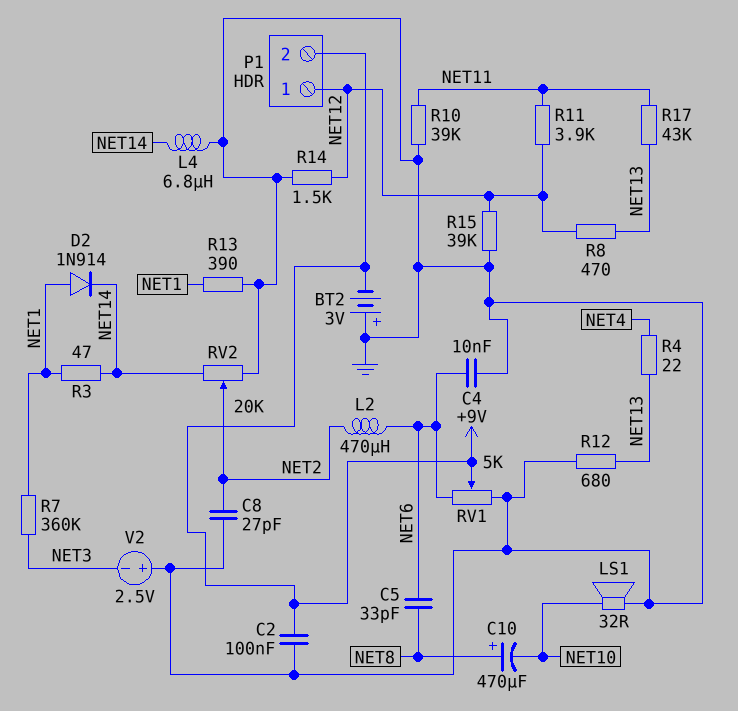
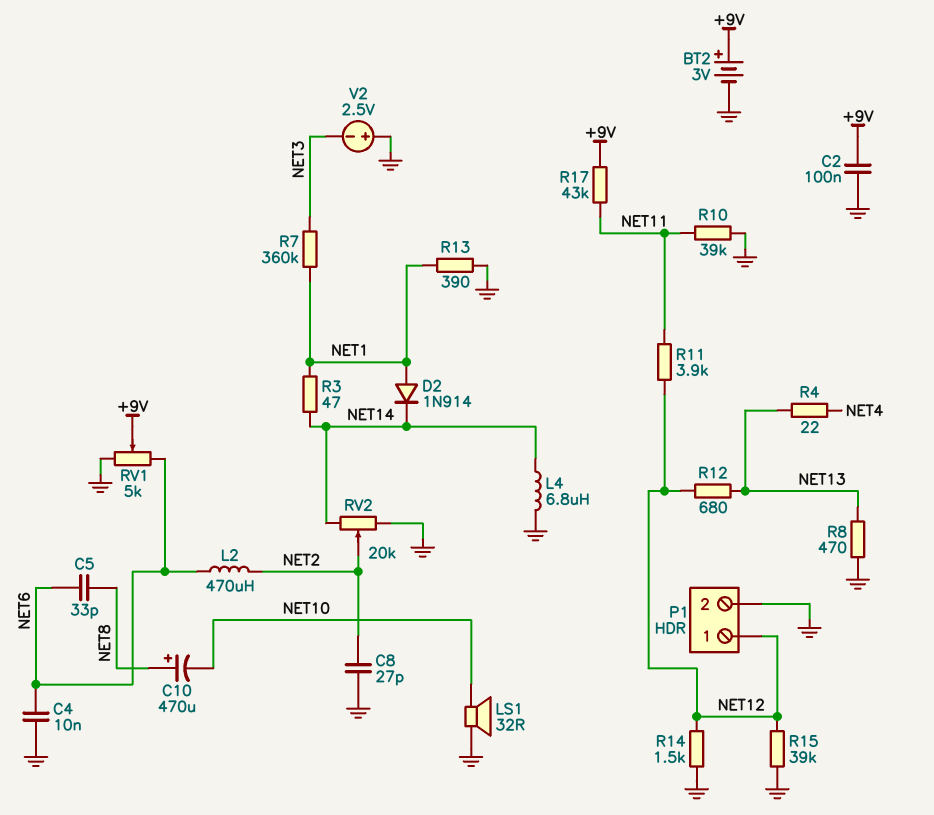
BT2: 3V (plus GND, minus +9V) -> 3V (plus +9V, minus GND)
P1 pin 2: +9V -> GND
R8: 470 (NET12, NET13) -> 470 (GND, NET13)
R12: 680 (GND, NET13) -> 680 (NET12, NET13)
R17: 43k (NET11, NET13) -> 43k (+9V, NET11)

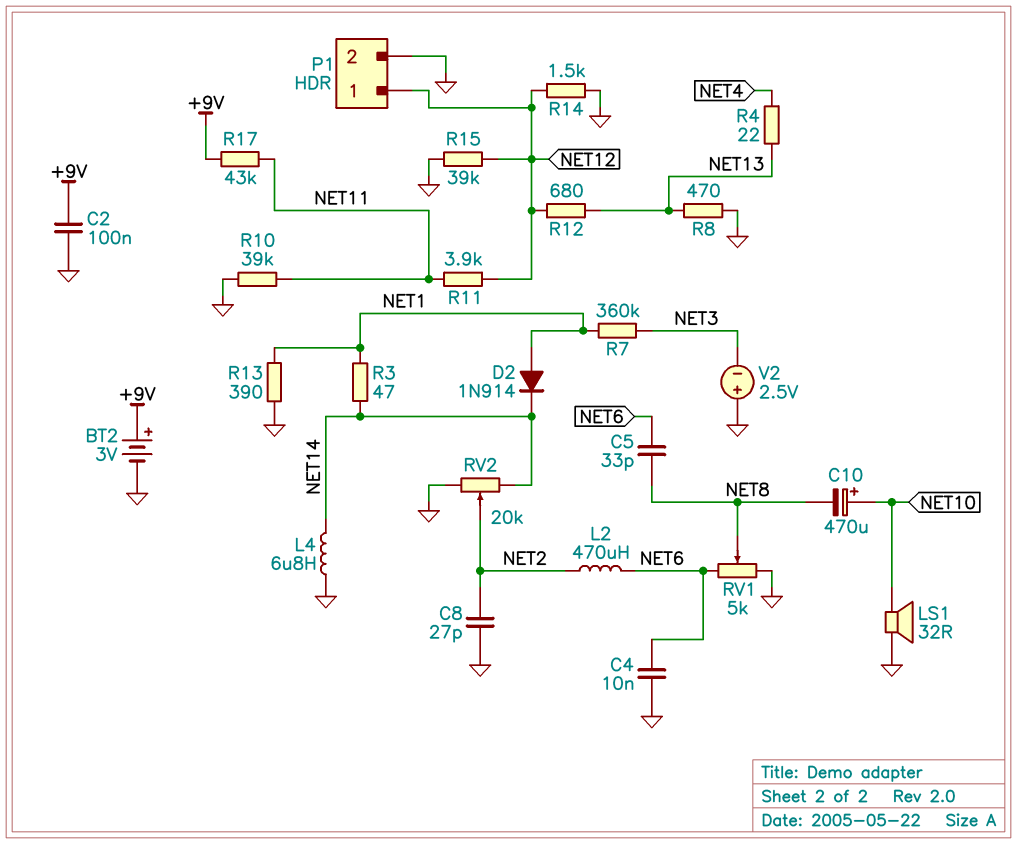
C10: 470uF (plus NET8, minus NET10) -> 470uF (plus NET10, minus NET8)
RV1: 5k (GND, NET6, wiper +9V) -> 5k (GND, NET6, wiper NET8)

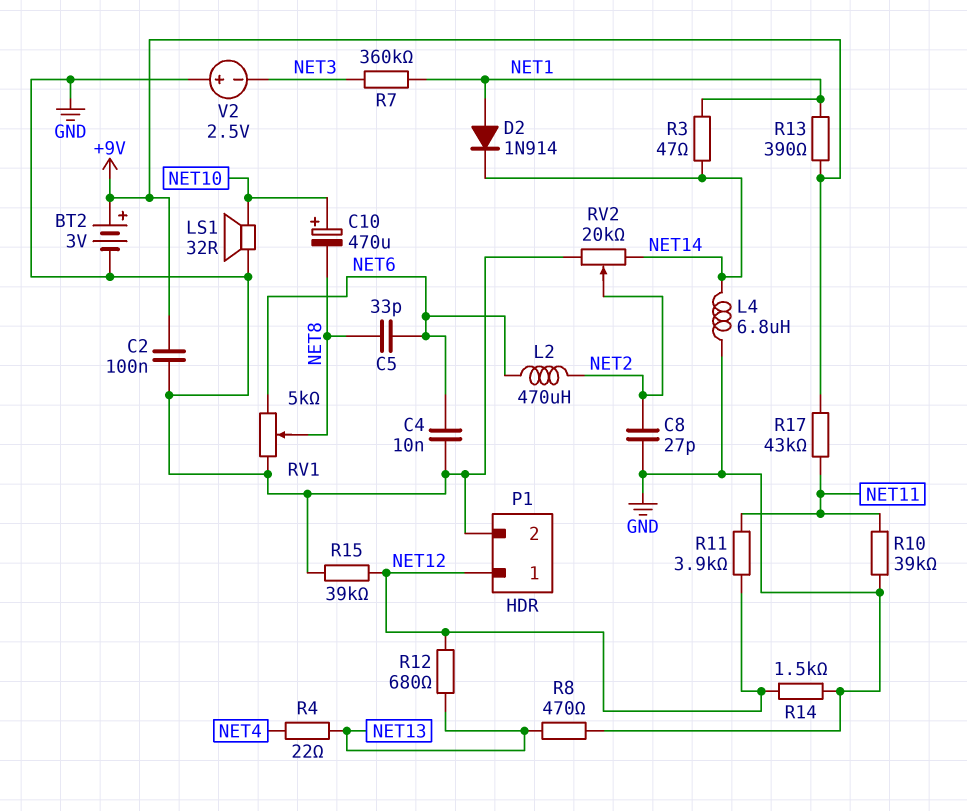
R13: 390 (GND, NET1) -> 390 (+9V, NET1)

